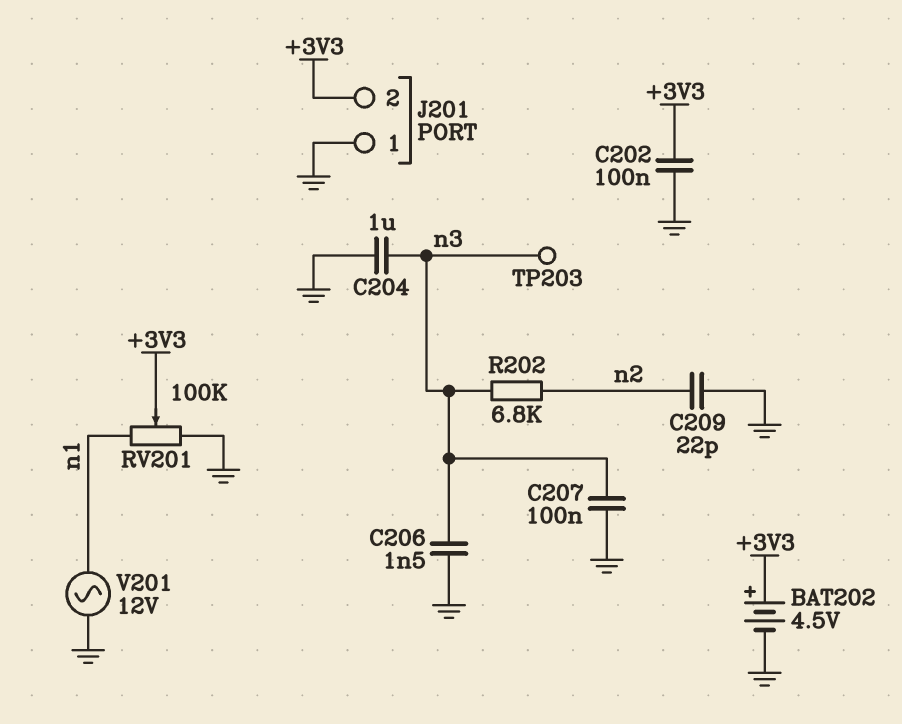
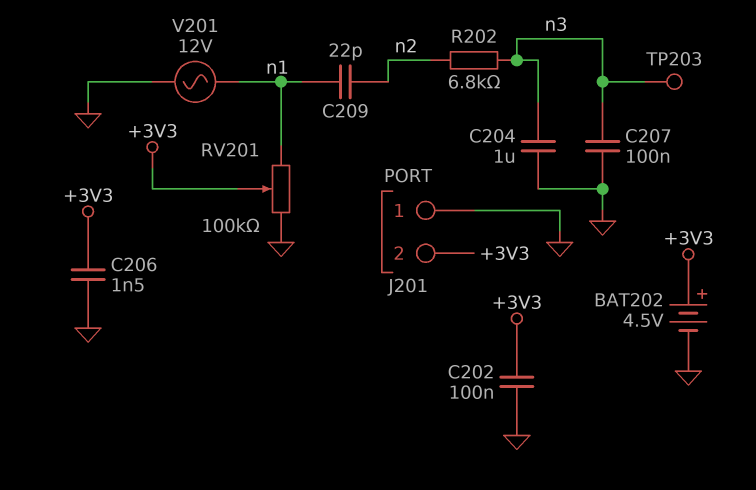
C206: 1.5nF (GND, n3) -> 1.5nF (+3V3, GND)
C209: 22pF (GND, n2) -> 22pF (n1, n2)

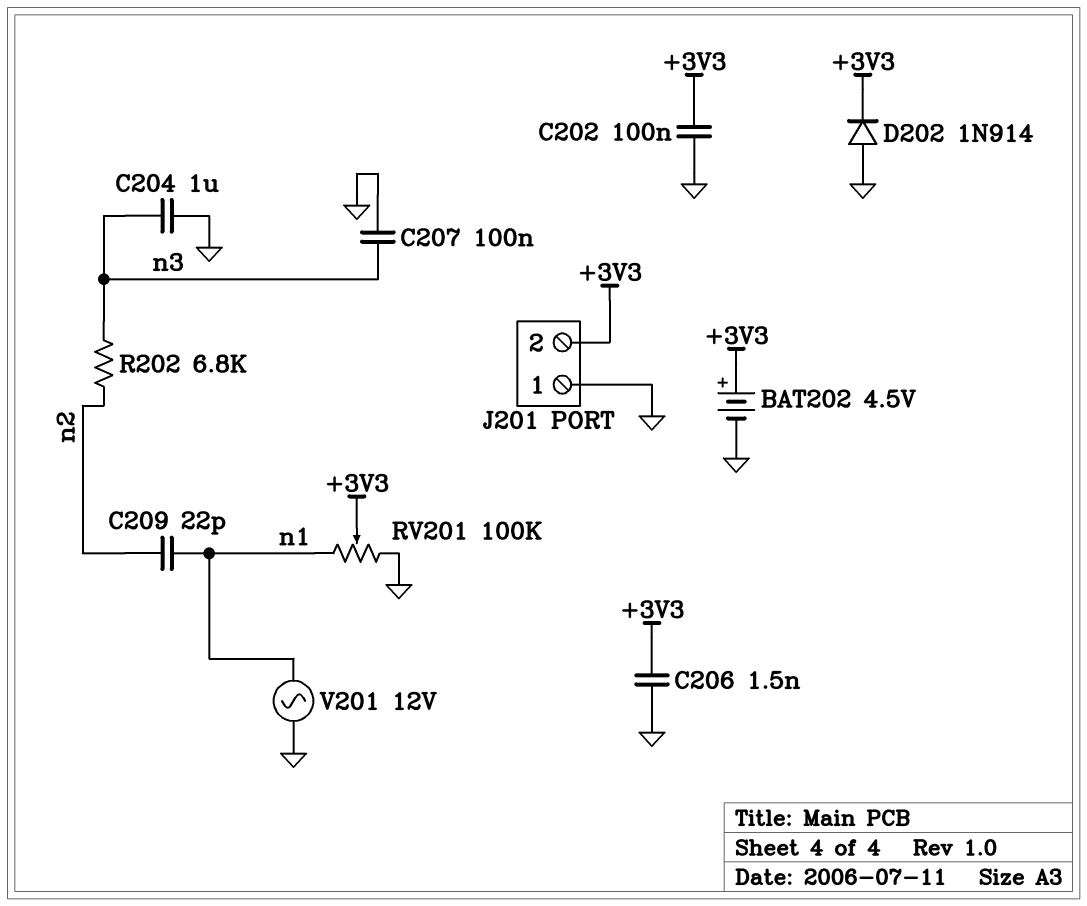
D202: none -> diode 1N914 (A GND, K +3V3)
TP203: test point (n3) -> none

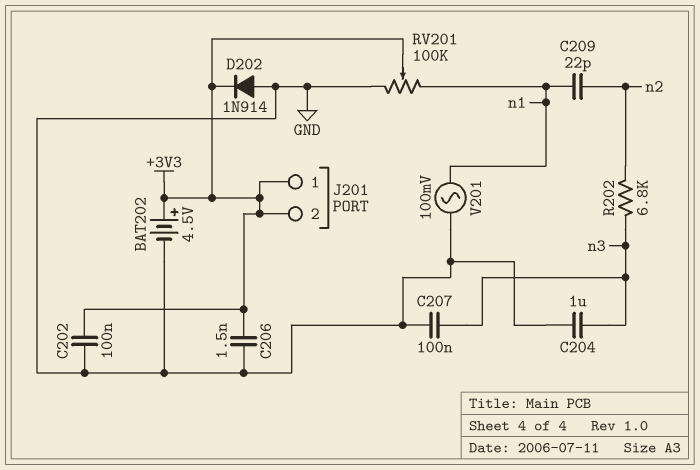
J201 pin 1: GND -> +3V3
V201: AC 12V (GND, n1) -> AC 100mV (GND, n1)

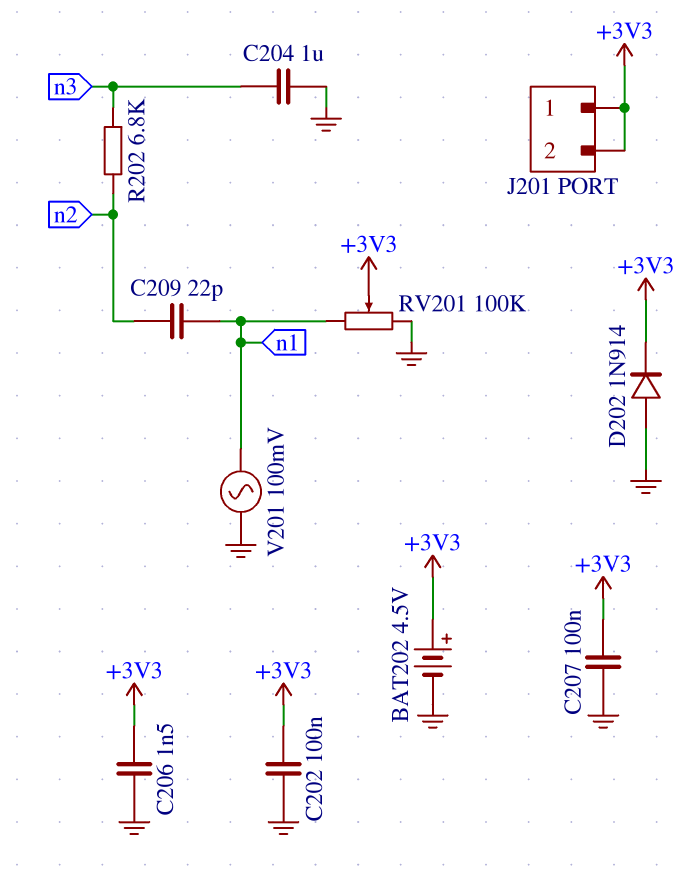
C207: 100nF (GND, n3) -> 100nF (+3V3, GND)

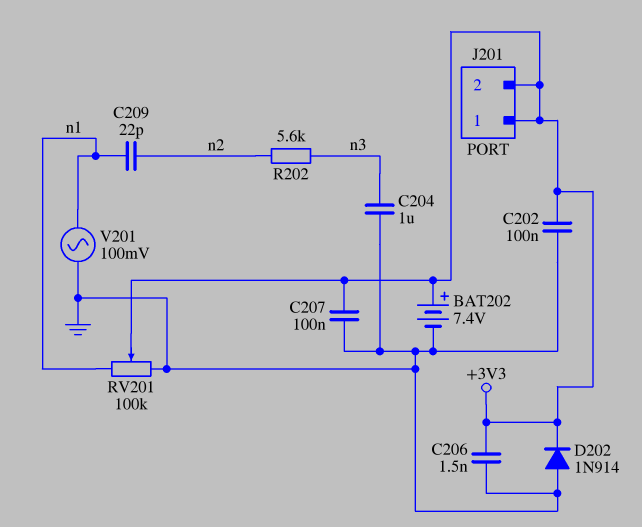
BAT202: 4.5V (plus +3V3, minus GND) -> 7.4V (plus +3V3, minus GND)
R202: 6.8k (n2, n3) -> 5.6k (n2, n3)

